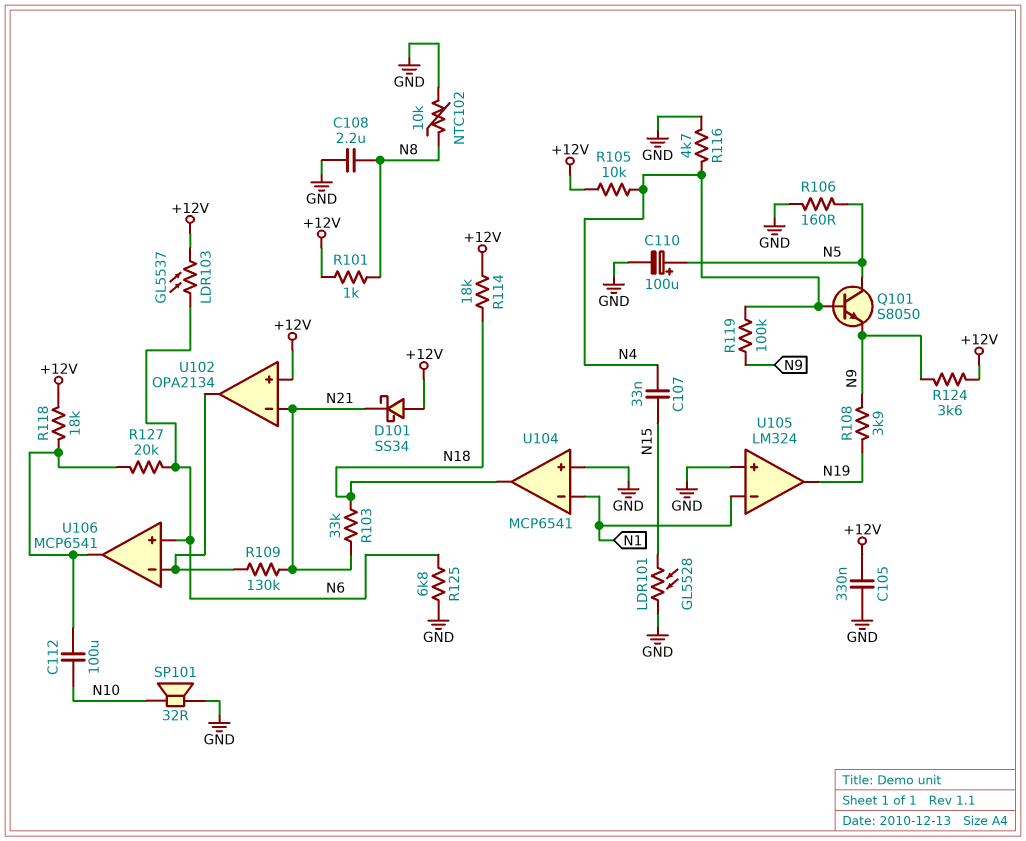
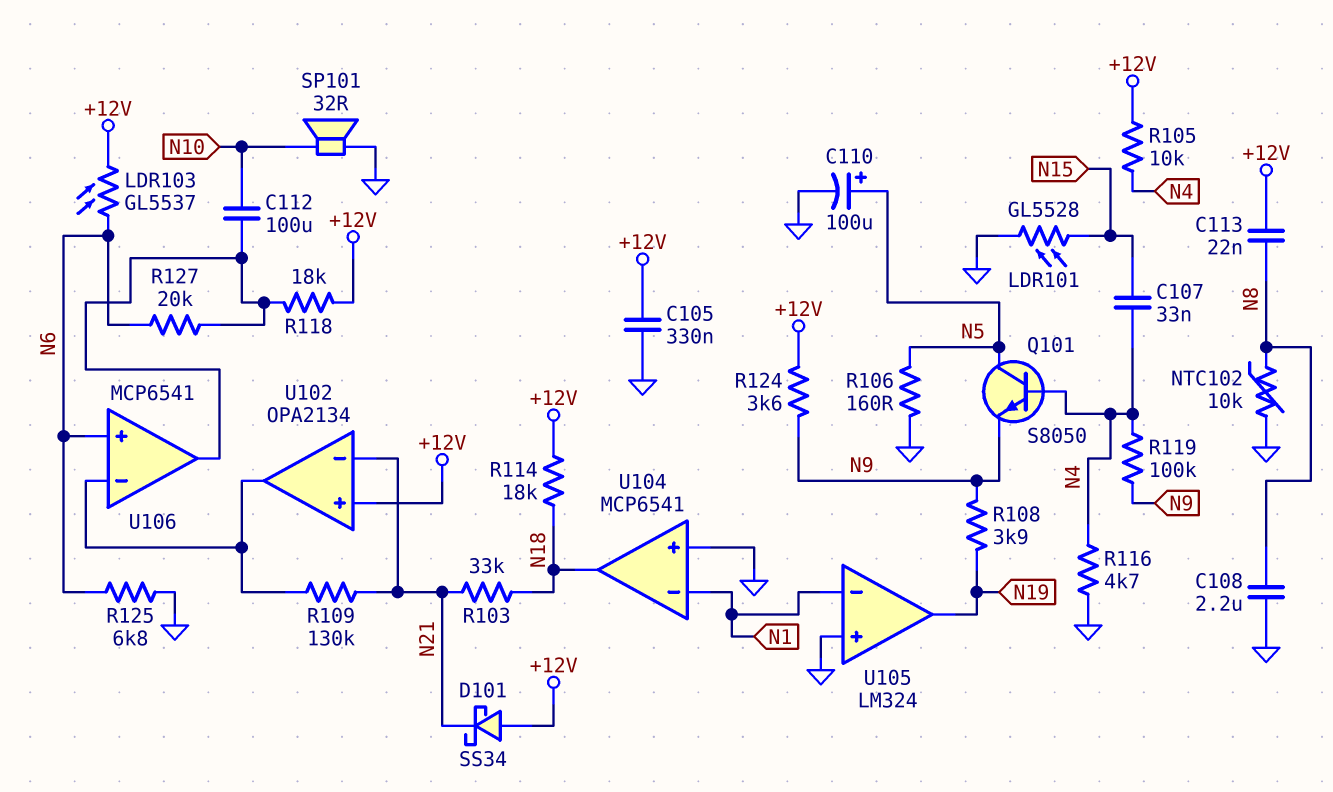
C113: none -> 22nF (+12V, N8)
R101: 1k (+12V, N8) -> none

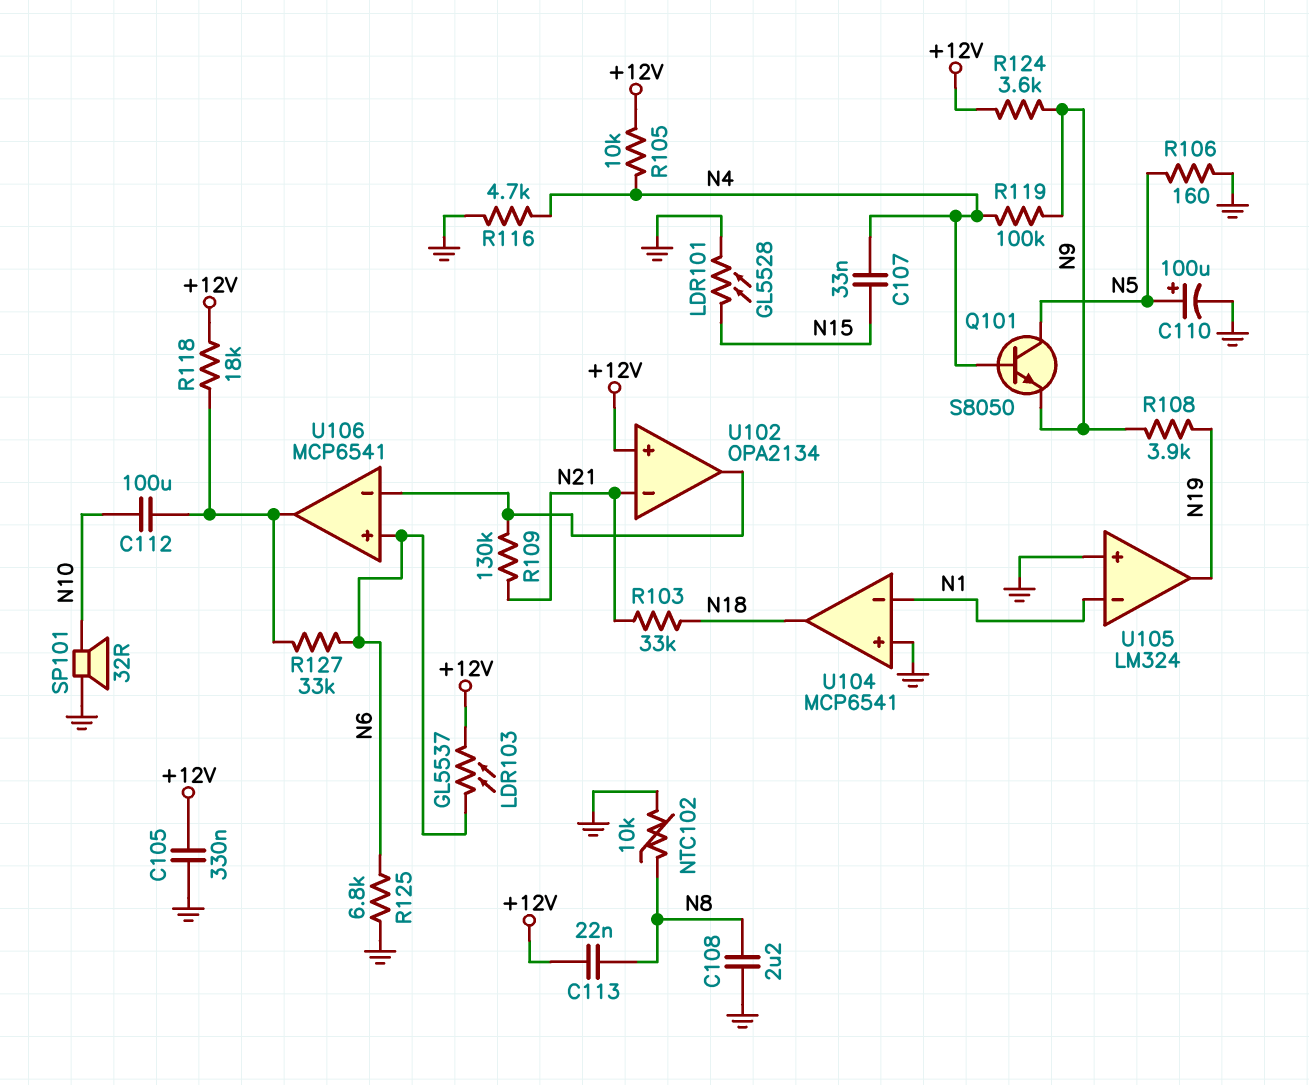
D101: schottky SS34 (A +12V, K N21) -> none
R114: 18k (+12V, N18) -> none
R127: 20k (N6, U106/out) -> 33k (N6, U106/out)

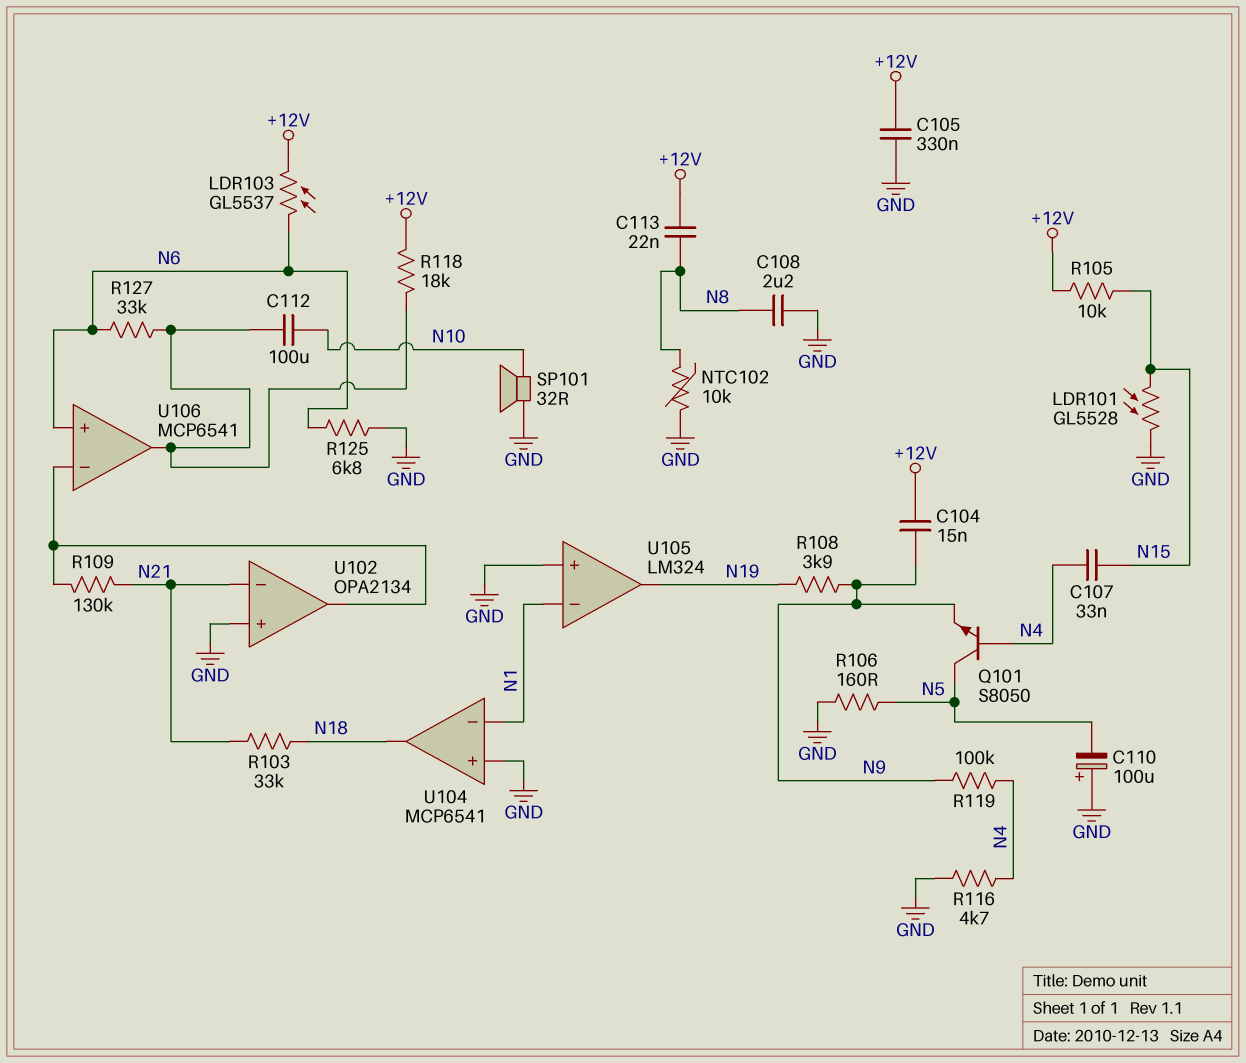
C104: none -> 15nF (+12V, N9)
C110: 100uF (plus N5, minus GND) -> 100uF (plus GND, minus N5)
R105: 10k (+12V, N4) -> 10k (+12V, N15)
R124: 3.6k (+12V, N9) -> none
U102 pin in+: +12V -> GND

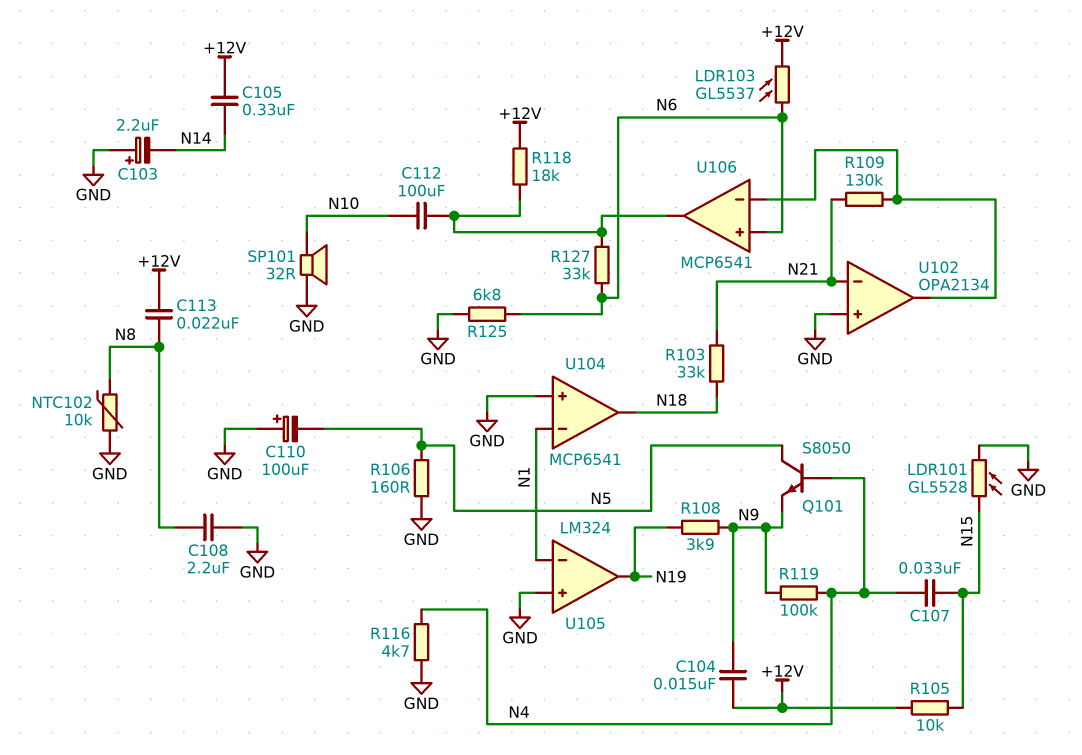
C103: none -> 2.2uF (plus GND, minus N14)
C105: 330nF (+12V, GND) -> 330nF (+12V, N14)

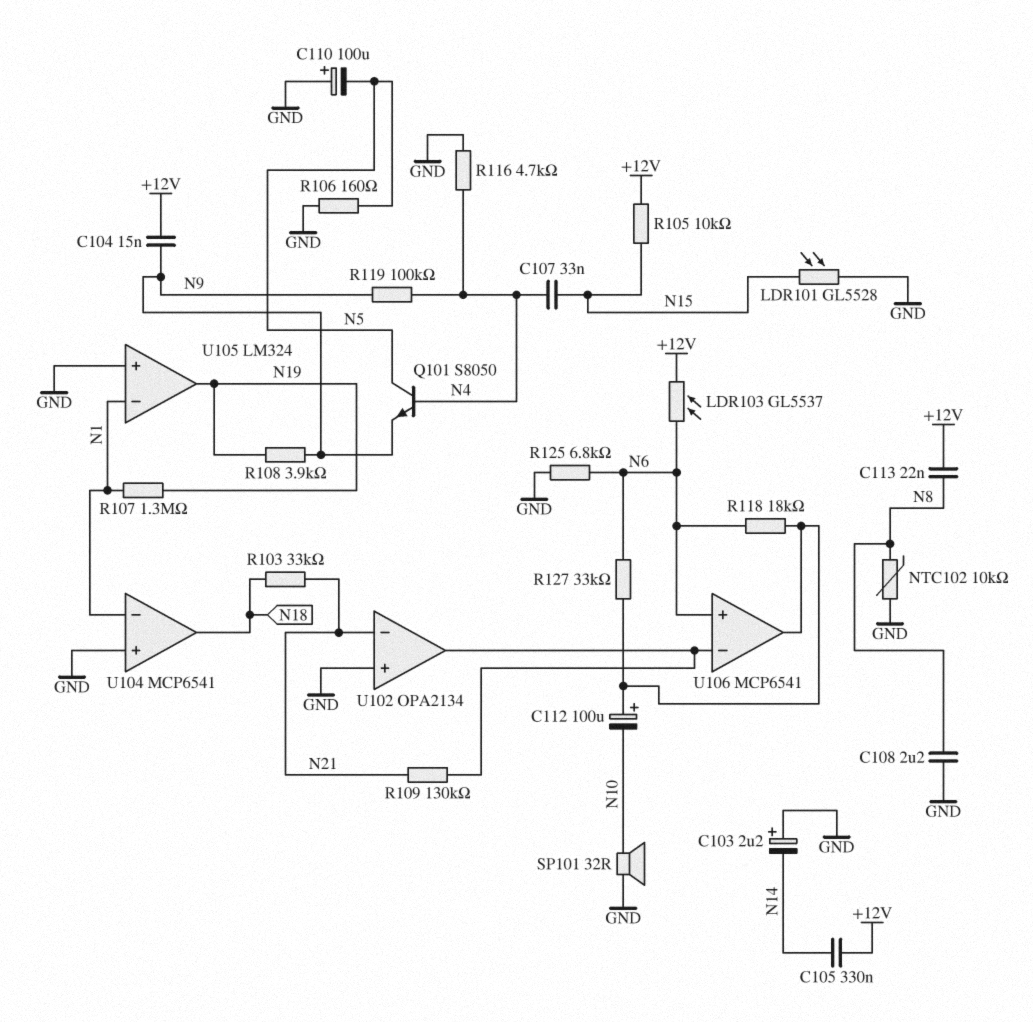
C112: 100uF (N10, U106/out) -> 100uF (plus U106/out, minus N10)
R107: none -> 1.3M (N1, N19)
R118: 18k (+12V, U106/out) -> 18k (N6, U106/out)

